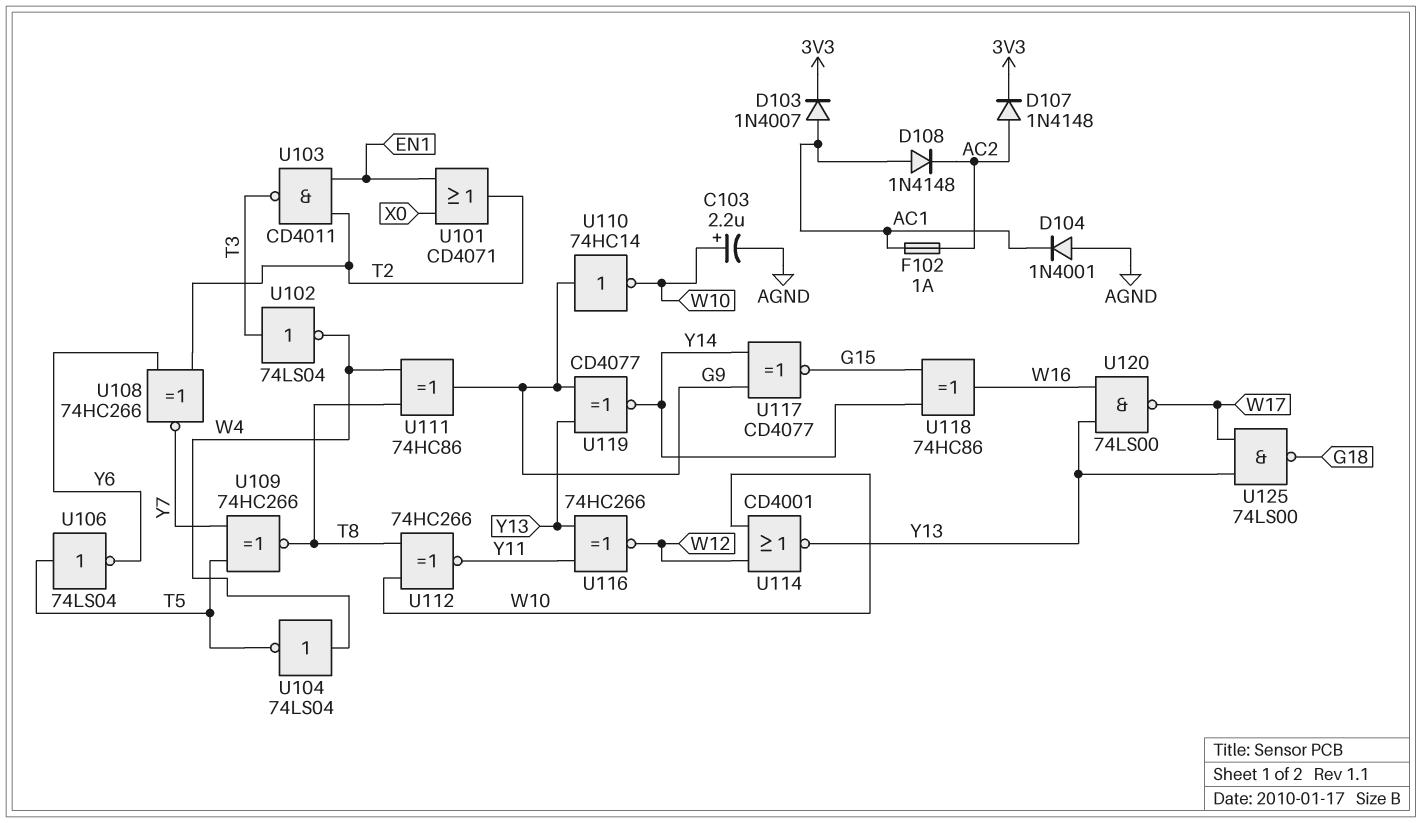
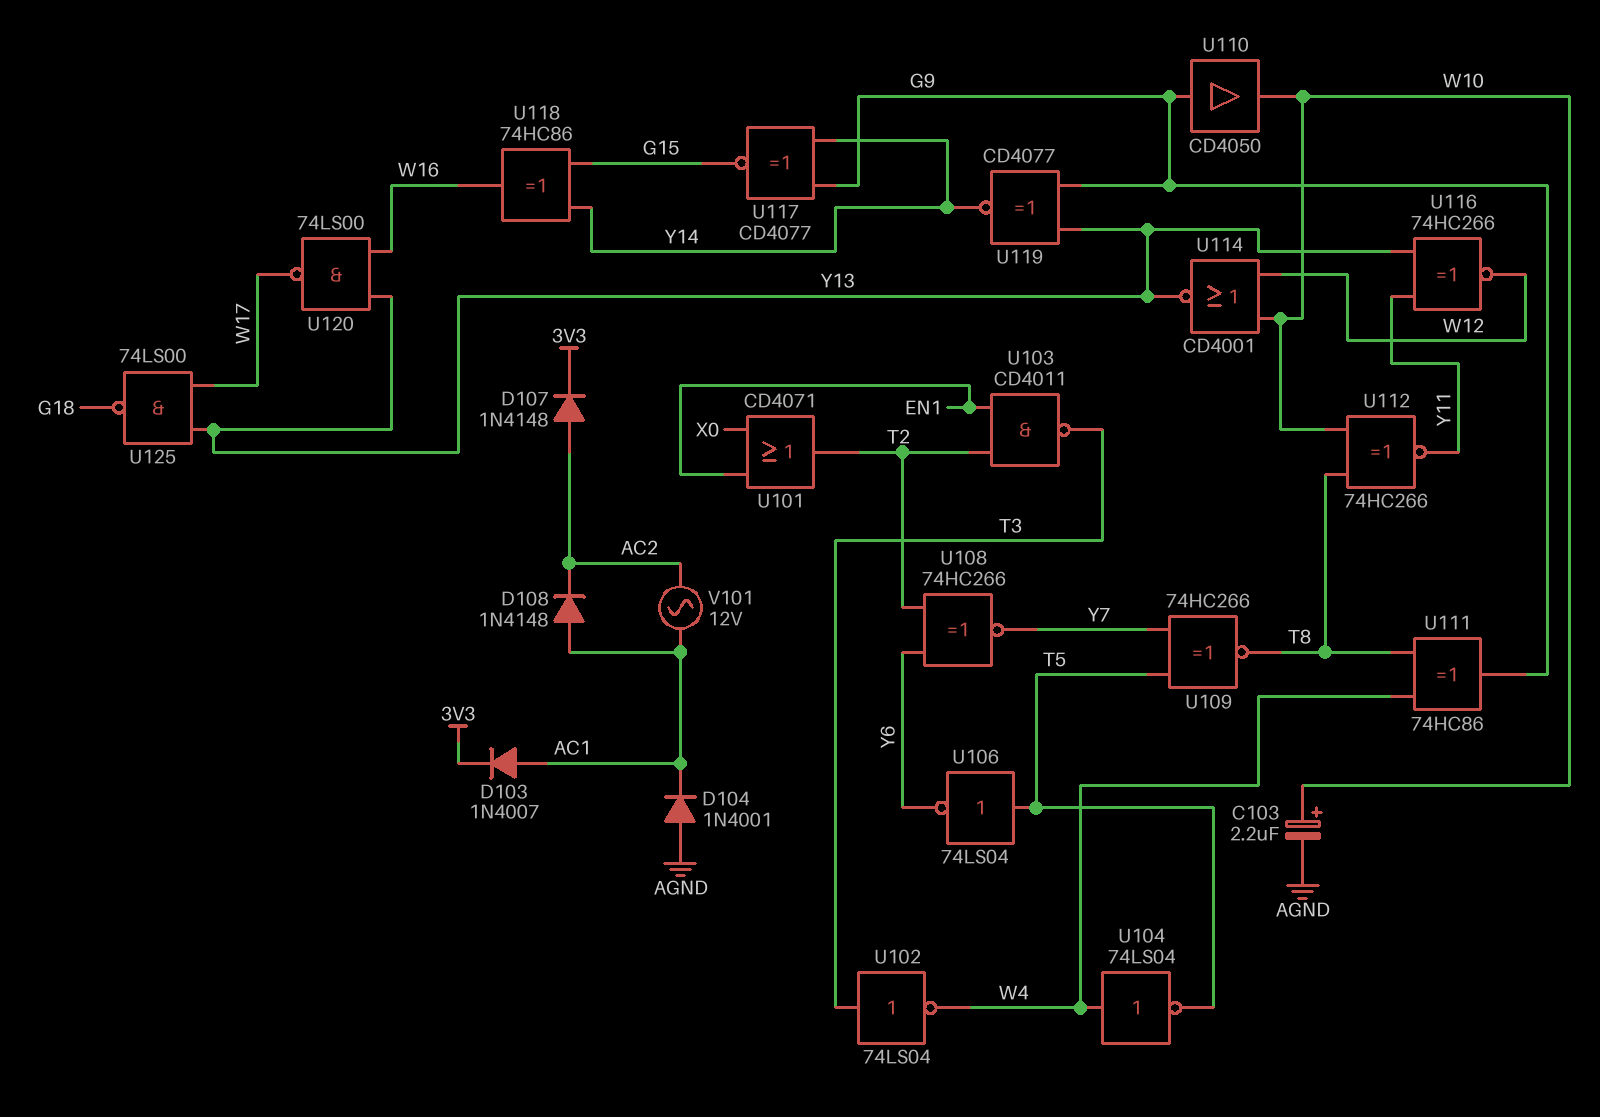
F102: 1A (AC1, AC2) -> none
U110: NOT 74HC14 (in G9, out W10) -> buffer CD4050 (in G9, out W10)
V101: none -> AC 12V (AC1, AC2)

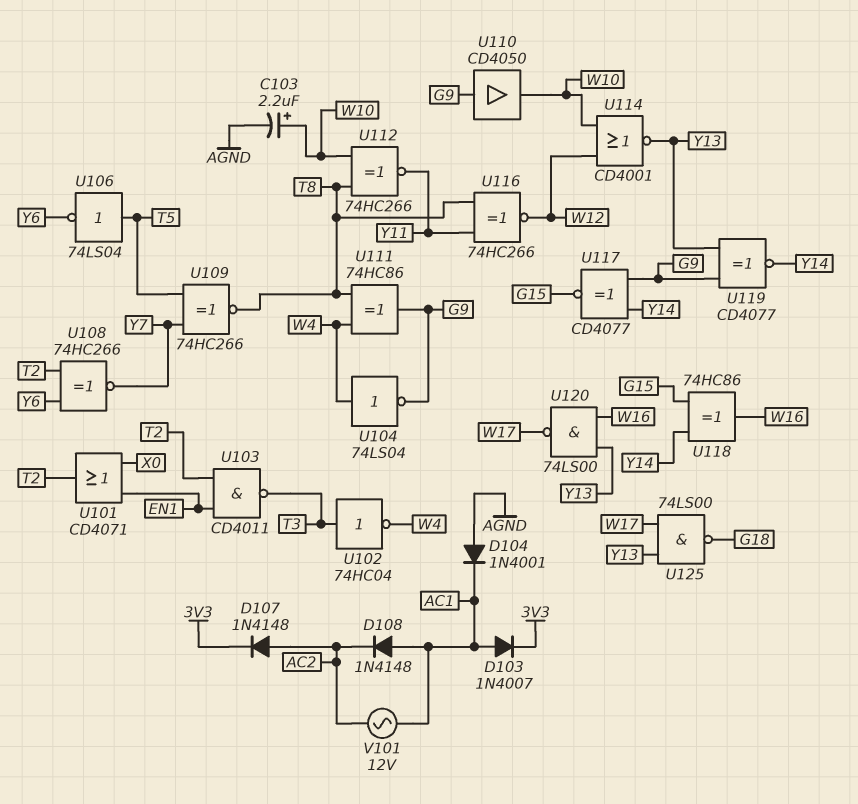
U102: NOT 74LS04 (in T3, out W4) -> NOT 74HC04 (in T3, out W4)
U104: NOT 74LS04 (in W4, out T5) -> NOT 74LS04 (in W4, out G9)
U116: XNOR 74HC266 (in Y11, in Y13, out W12) -> XNOR 74HC266 (in T8, in Y11, out W12)

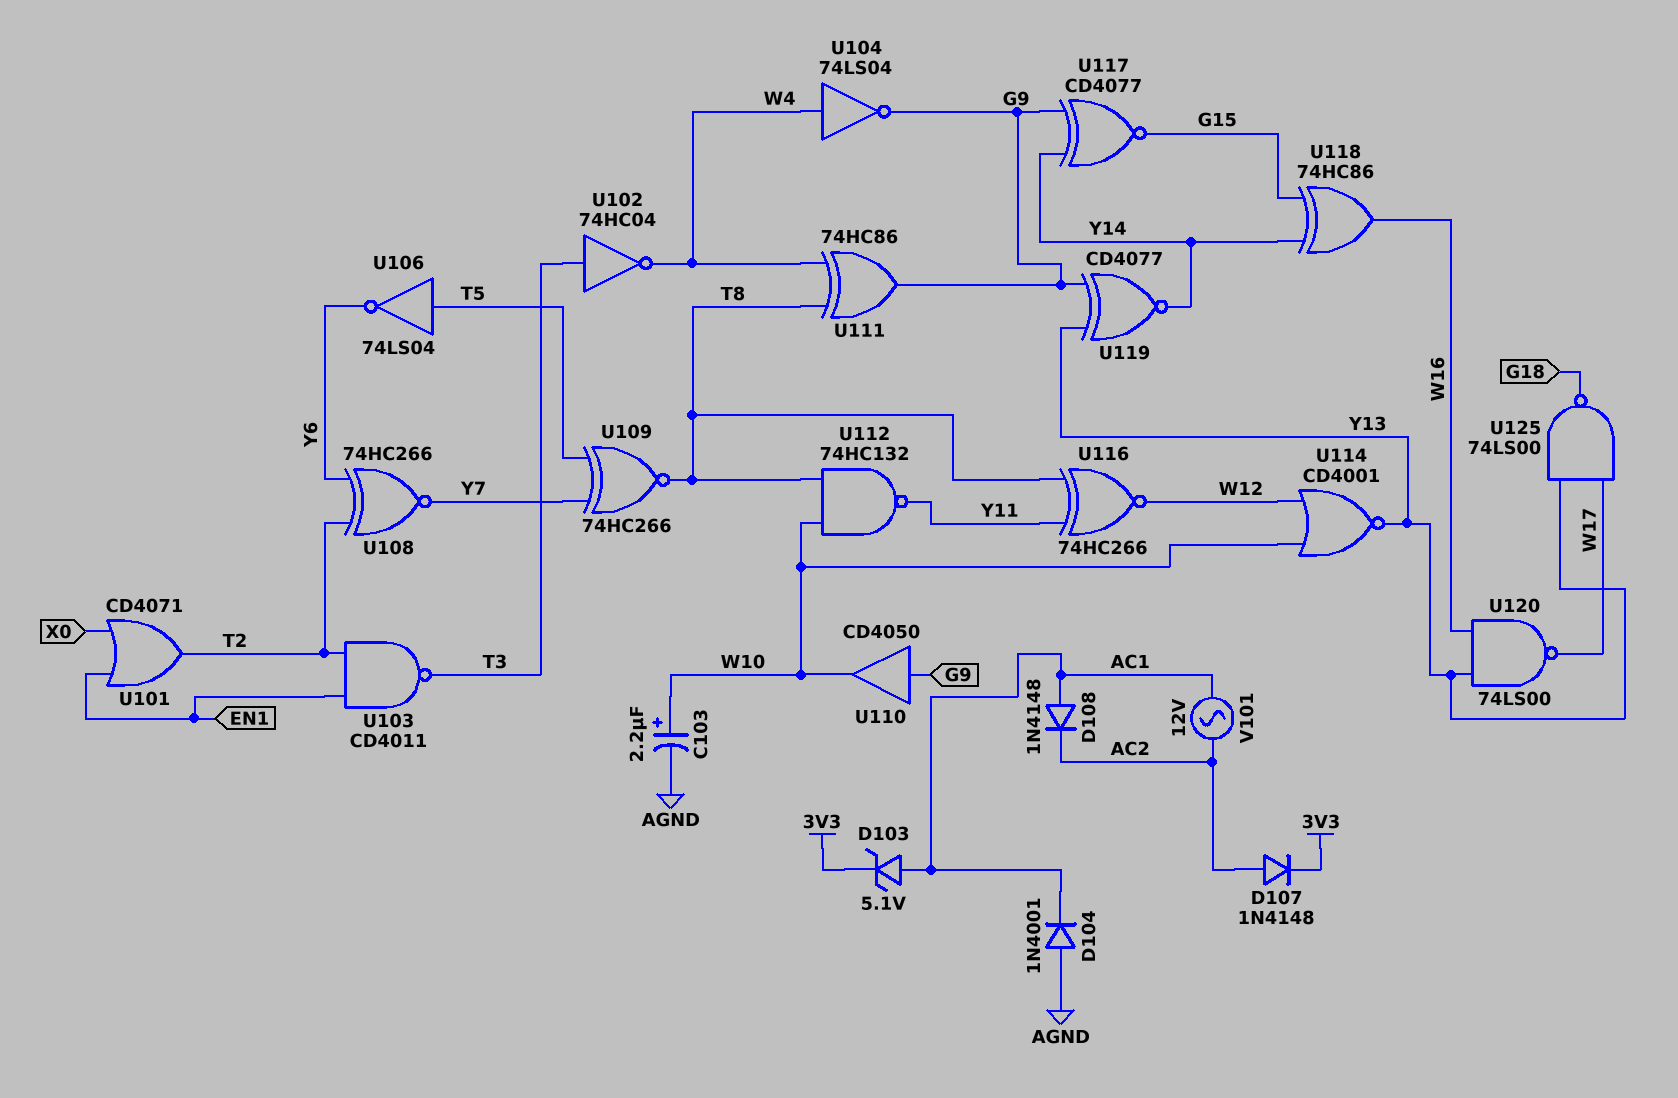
D103: diode 1N4007 (A AC1, K 3V3) -> zener 5.1V (A AC1, K 3V3)
U112: XNOR 74HC266 (in T8, in W10, out Y11) -> NAND 74HC132 (in T8, in W10, out Y11)

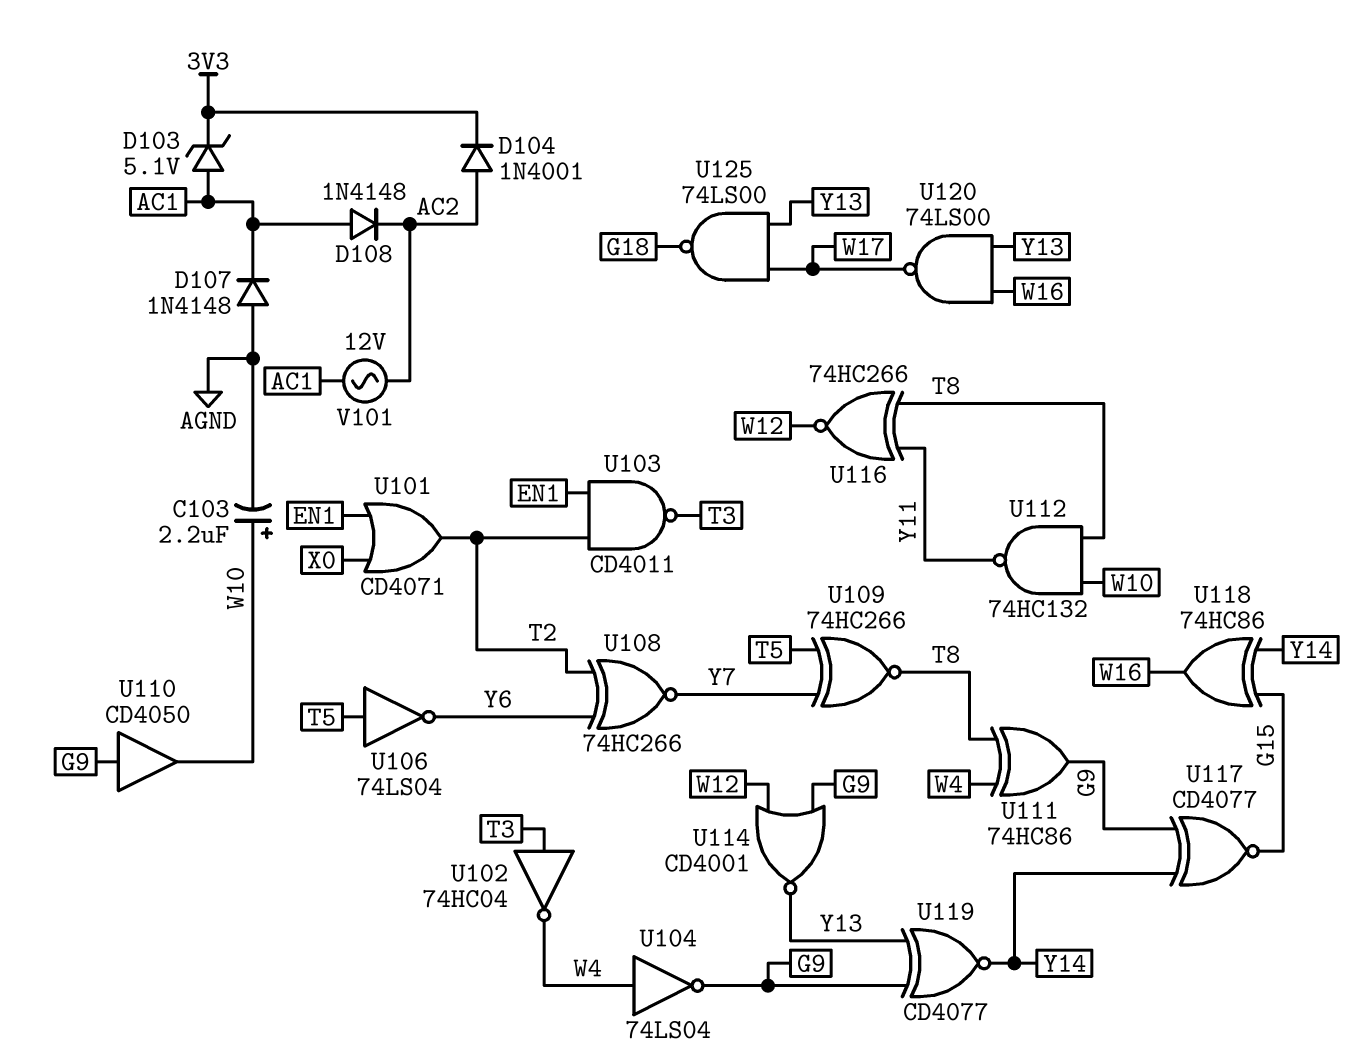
D104: diode 1N4001 (A AGND, K AC1) -> diode 1N4001 (A AC2, K 3V3)
D107: diode 1N4148 (A AC2, K 3V3) -> diode 1N4148 (A AGND, K AC1)
U114: NOR CD4001 (in W10, in W12, out Y13) -> NOR CD4001 (in G9, in W12, out Y13)

